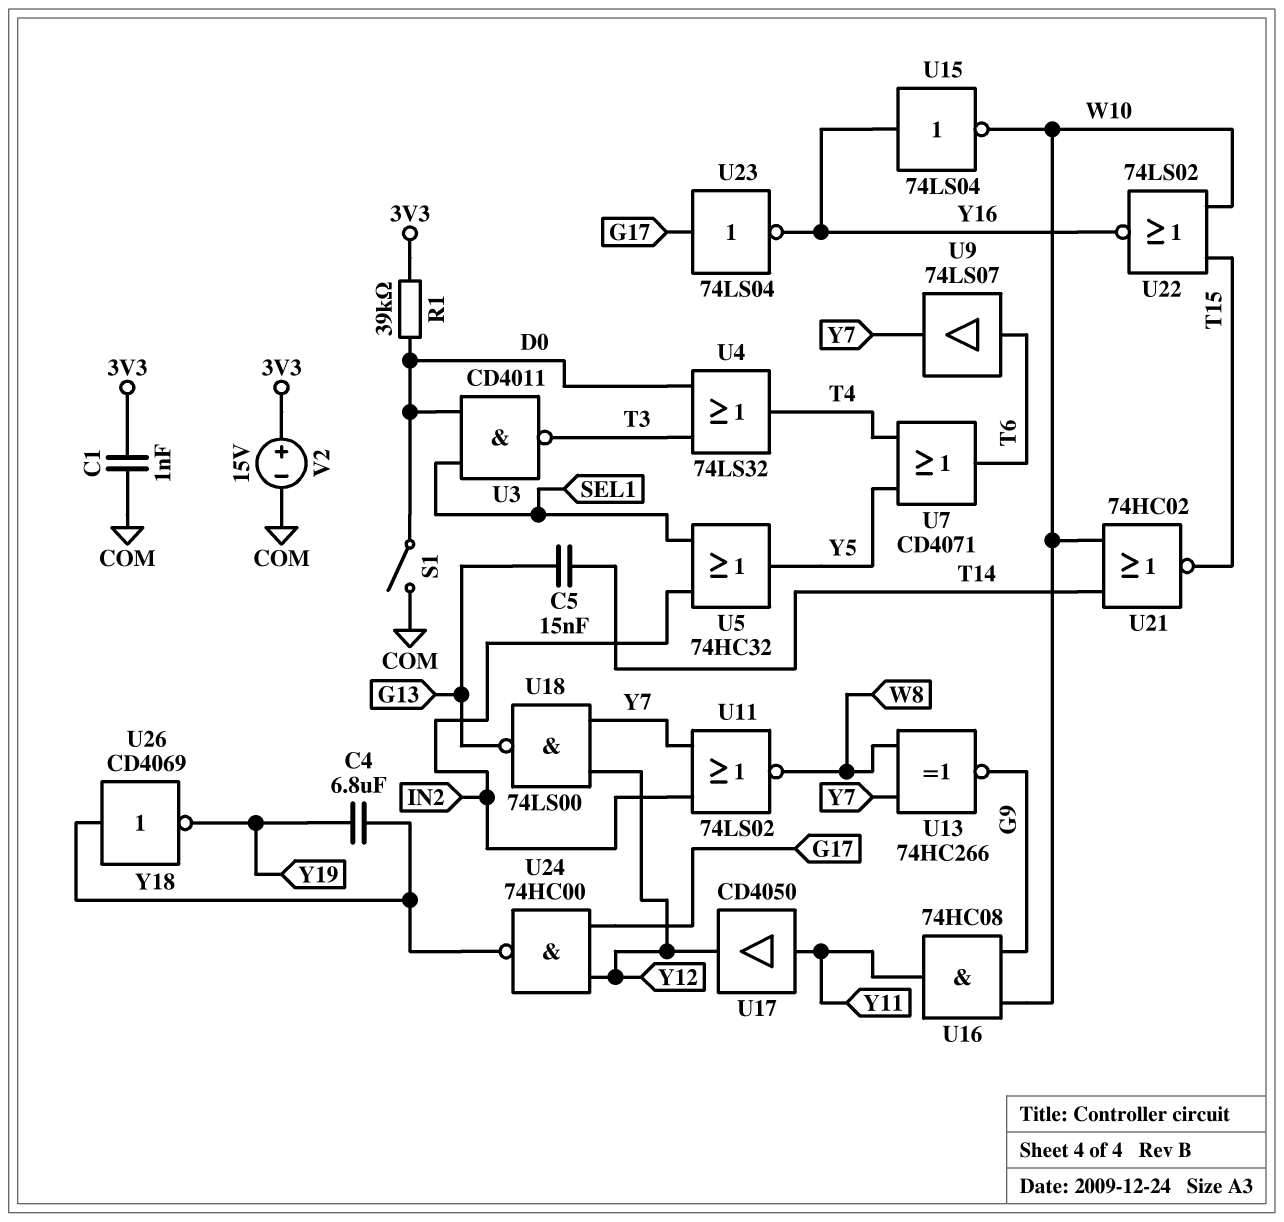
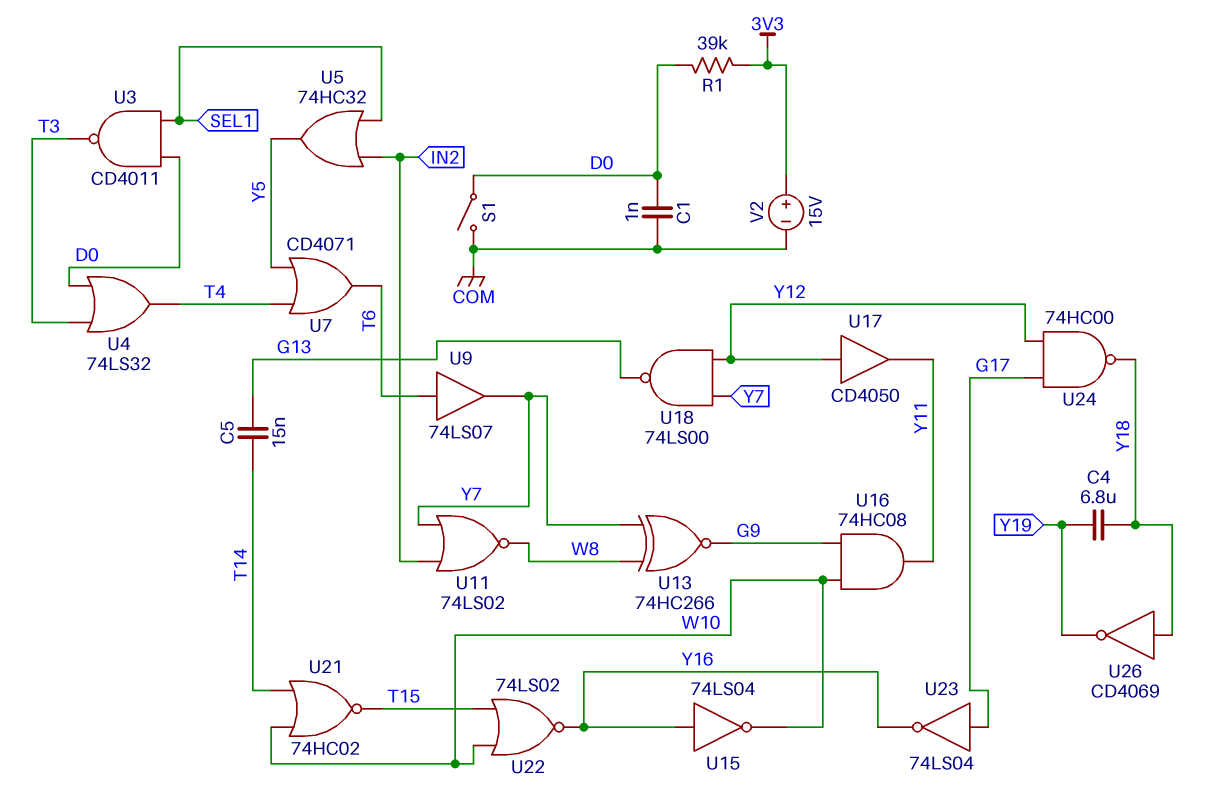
C1: 1nF (3V3, COM) -> 1nF (COM, D0)
U17: buffer CD4050 (in Y11, out Y12) -> buffer CD4050 (in Y12, out Y11)

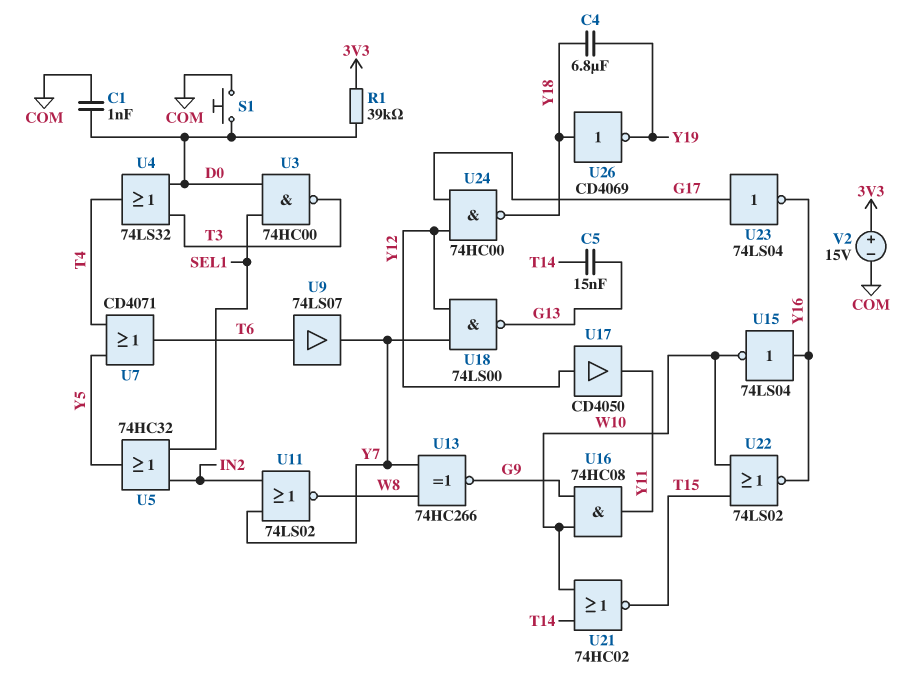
S1: switch (COM, D0) -> button (COM, D0)
U3: NAND CD4011 (in D0, in SEL1, out T3) -> NAND 74HC00 (in D0, in SEL1, out T3)

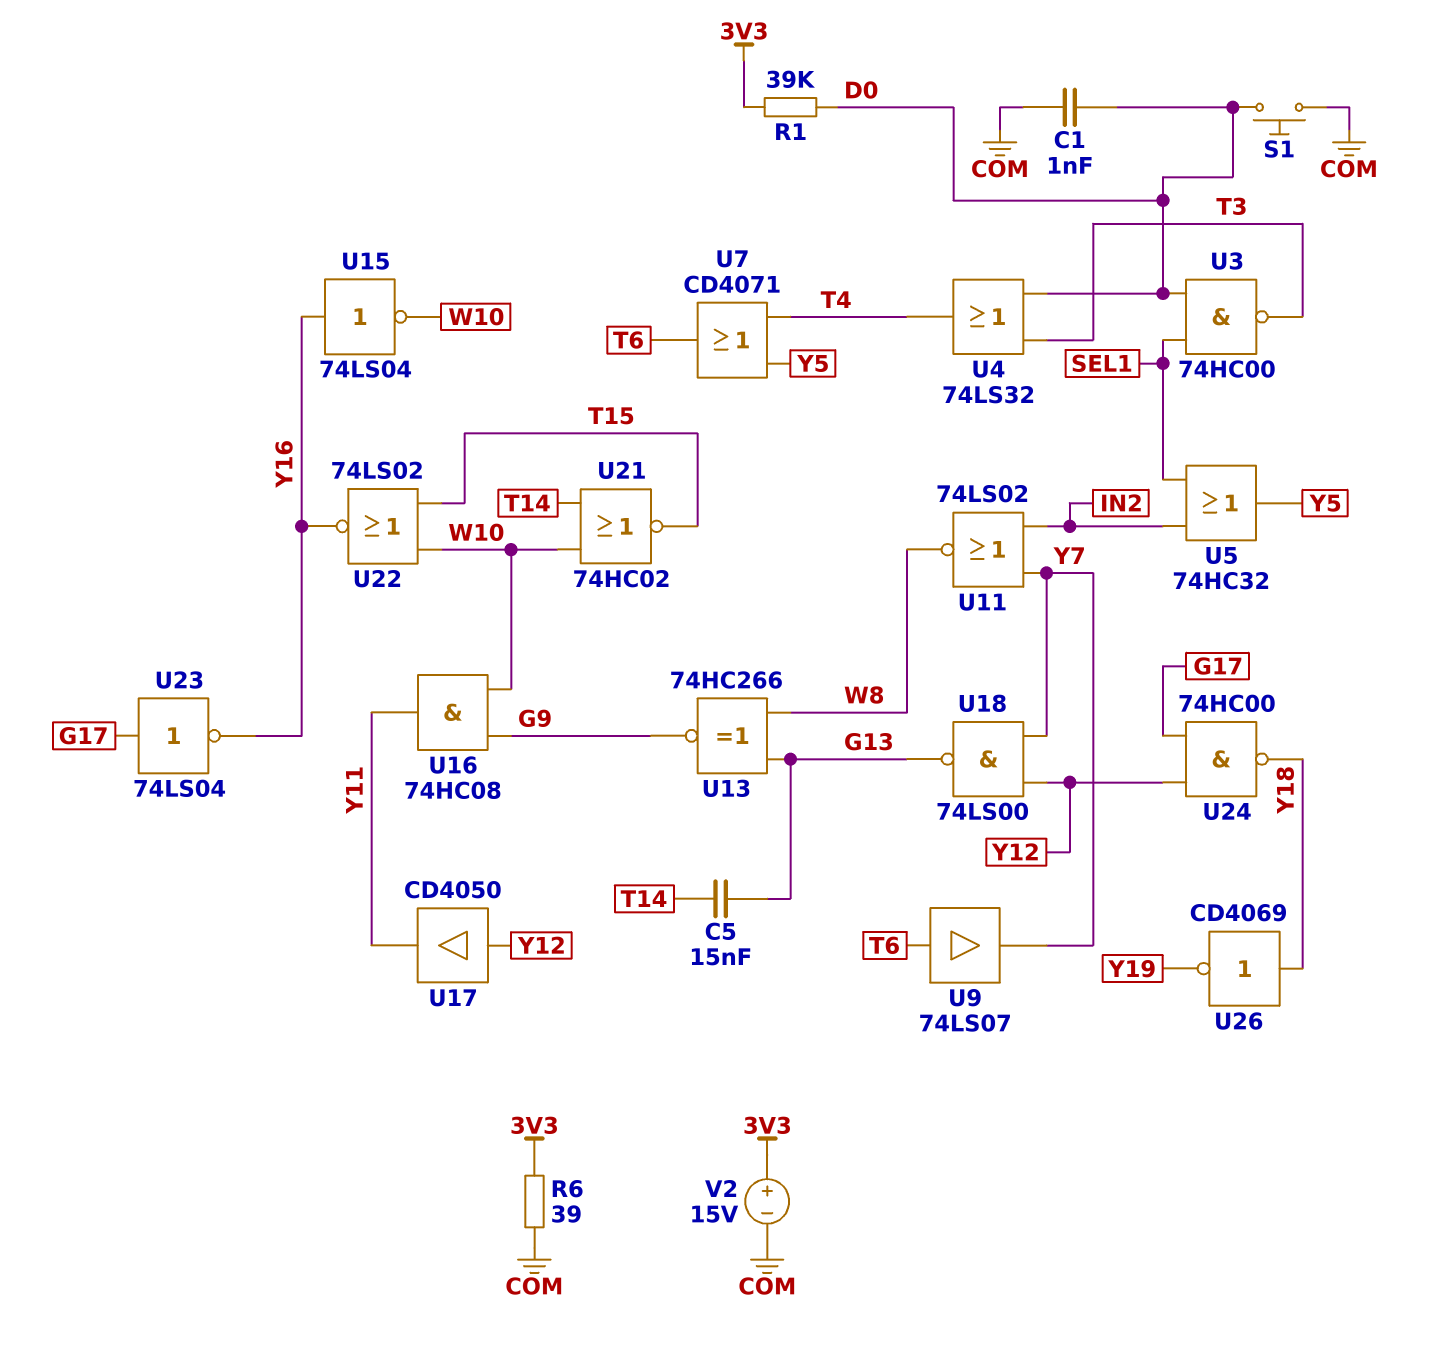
C4: 6.8uF (Y18, Y19) -> none
R6: none -> 39 (3V3, COM)
U13: XNOR 74HC266 (in W8, in Y7, out G9) -> XNOR 74HC266 (in G13, in W8, out G9)

